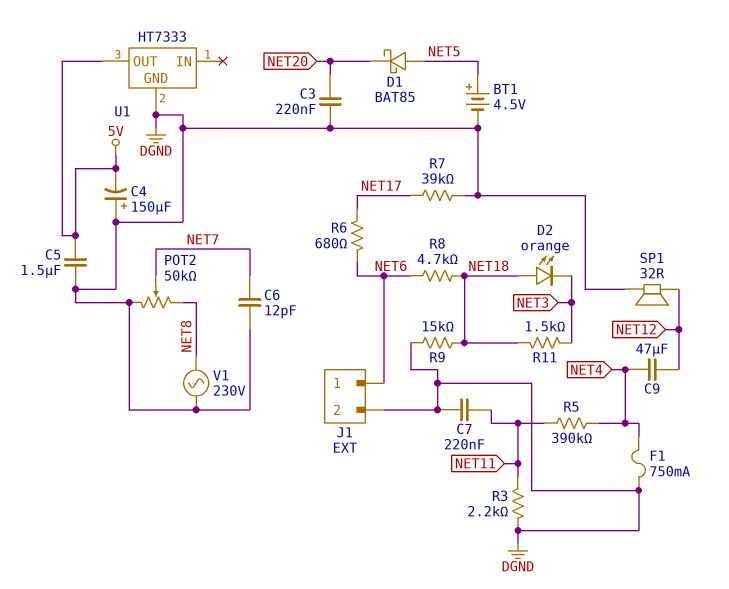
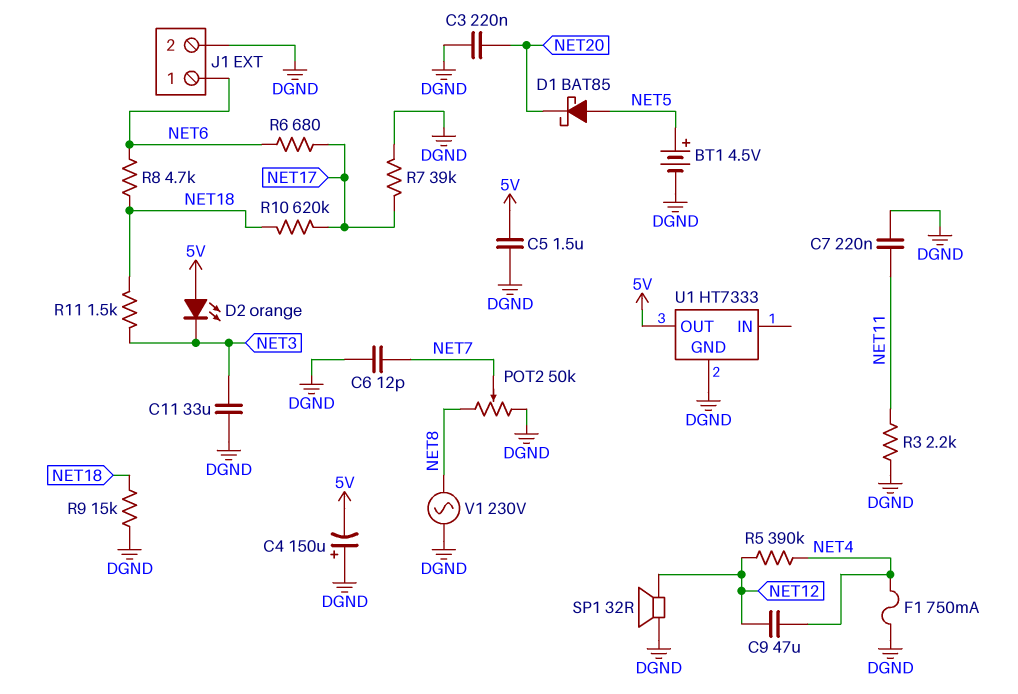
C11: none -> 33uF (DGND, NET3)
D2: LED orange (A NET18, K NET3) -> LED orange (A 5V, K NET3)
R5: 390k (NET4, NET11) -> 390k (NET4, NET12)
R10: none -> 620k (NET17, NET18)

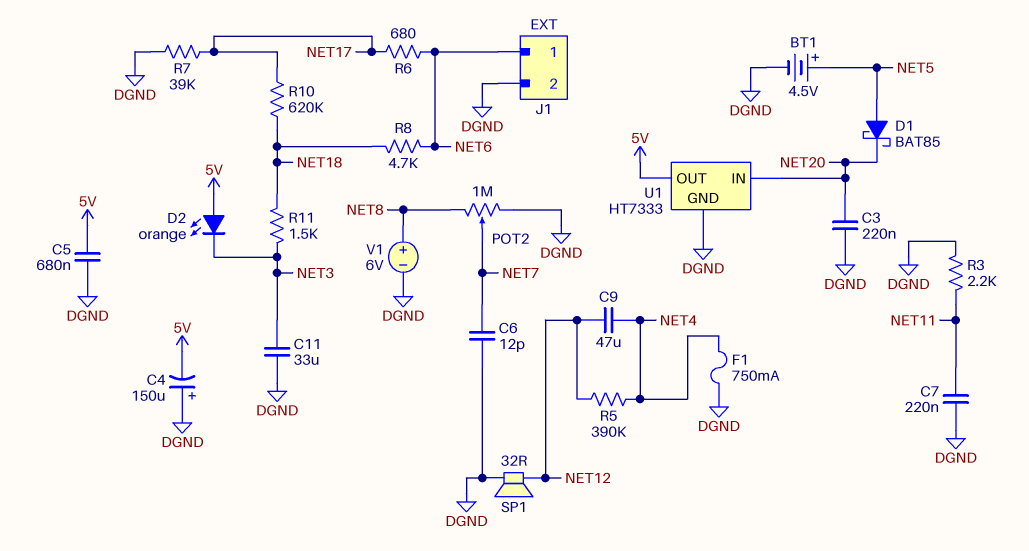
C5: 1.5uF (5V, DGND) -> 680nF (5V, DGND)
POT2: 50k (DGND, NET8, wiper NET7) -> 1M (DGND, NET8, wiper NET7)
R9: 15k (DGND, NET18) -> none
U1 pin IN: none -> NET20
V1: AC 230V (DGND, NET8) -> 6V (plus NET8, minus DGND)

